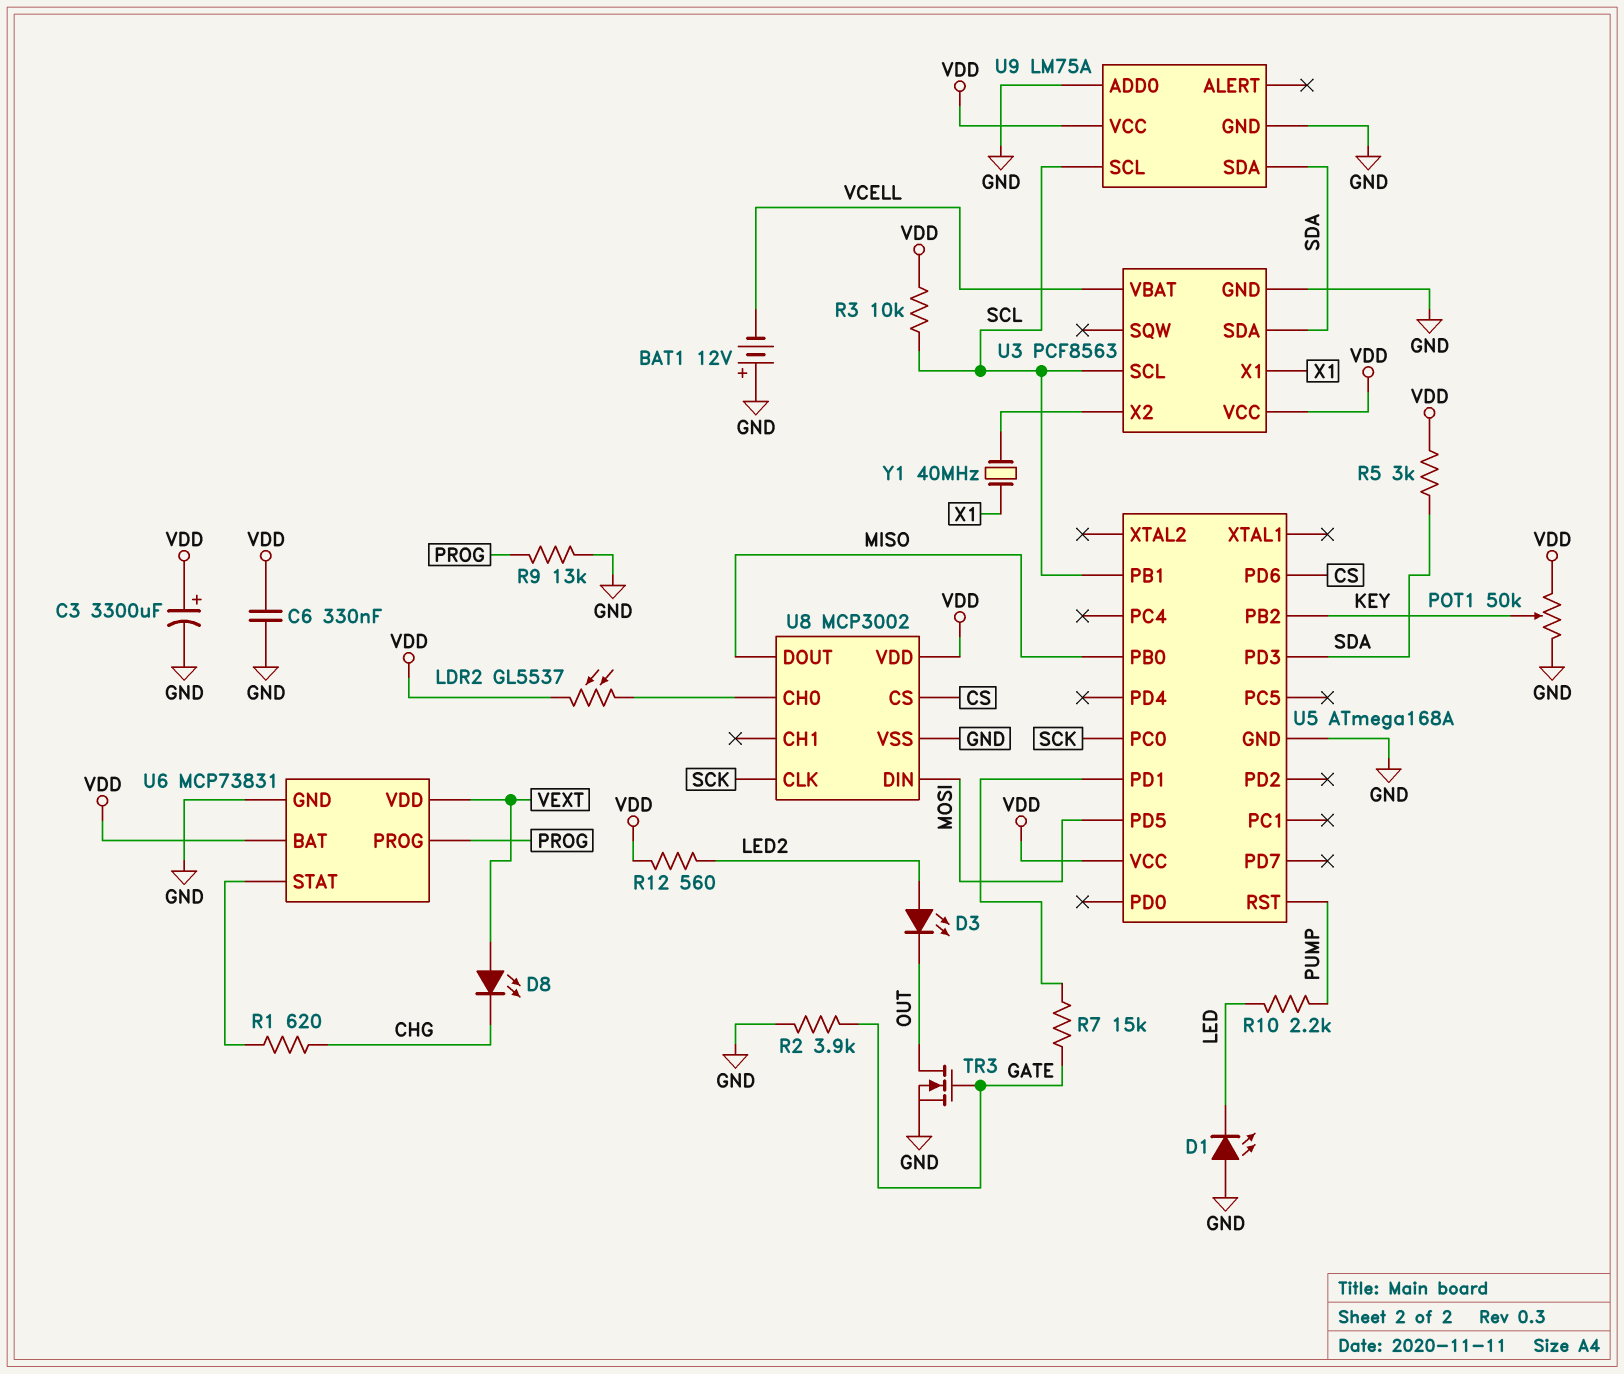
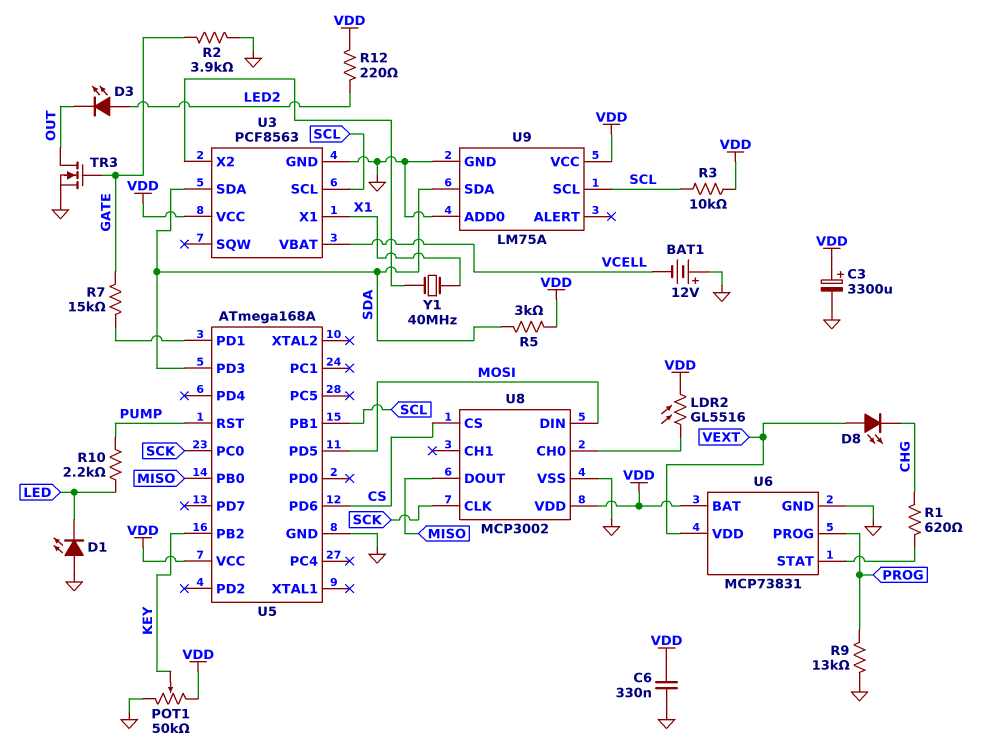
LDR2: GL5537 (U8/CH0, VDD) -> GL5516 (U8/CH0, VDD)
R12: 560 (LED2, VDD) -> 220 (LED2, VDD)

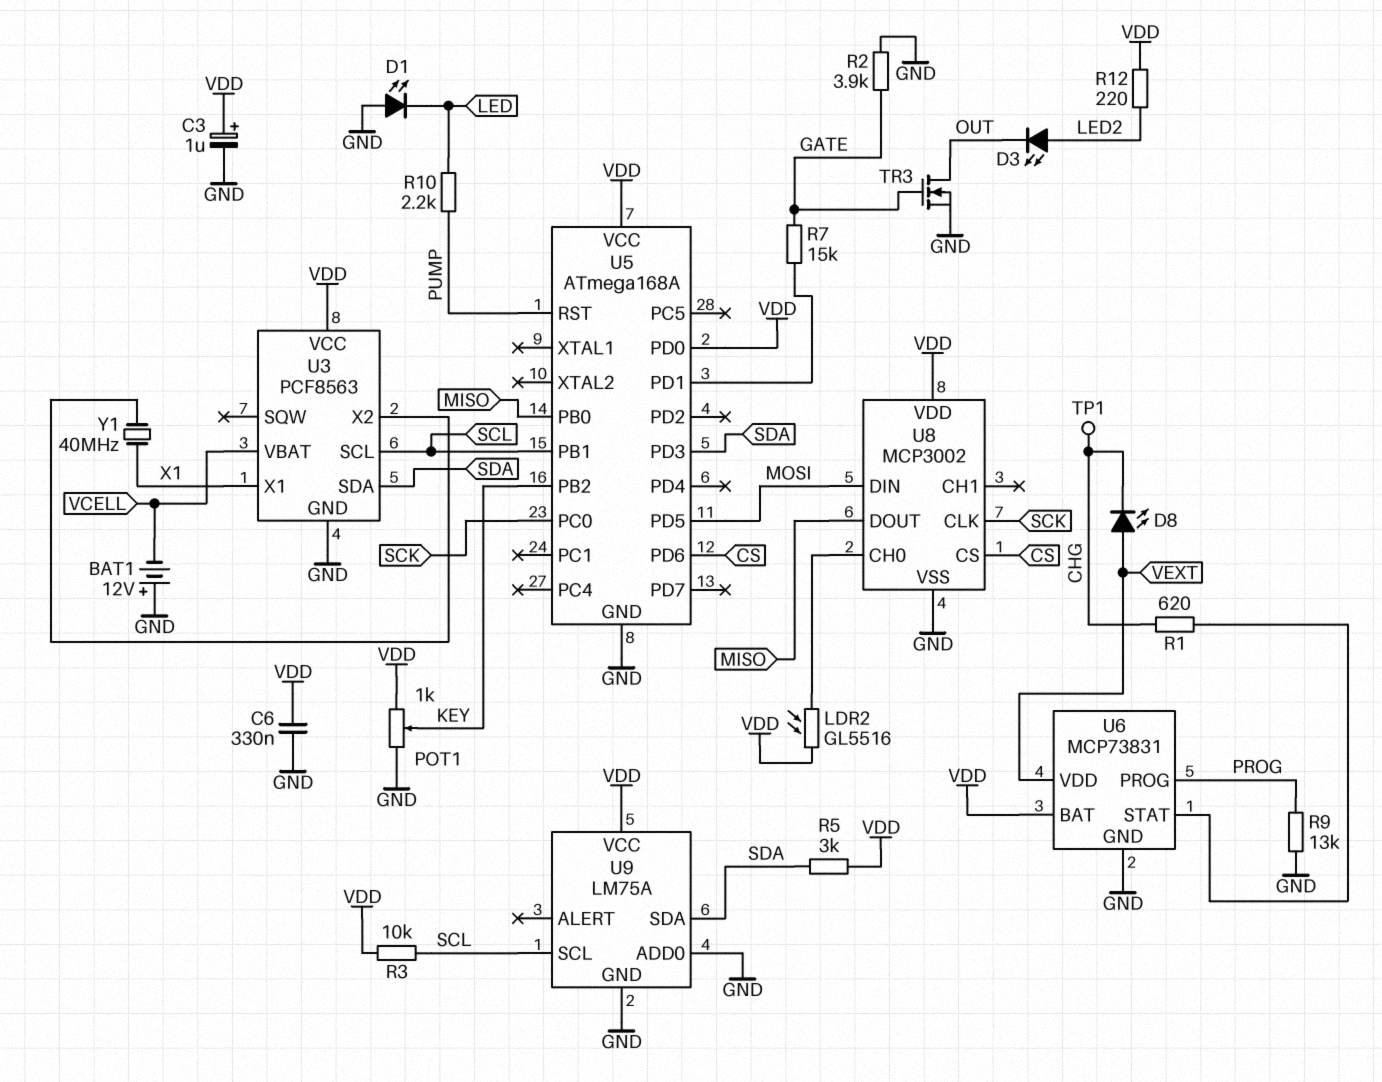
C3: 3300uF (plus VDD, minus GND) -> 1uF (plus VDD, minus GND)
POT1: 50k (GND, VDD, wiper KEY) -> 1k (GND, VDD, wiper KEY)
TP1: none -> test point (CHG)
U5 pin PD0: none -> VDD

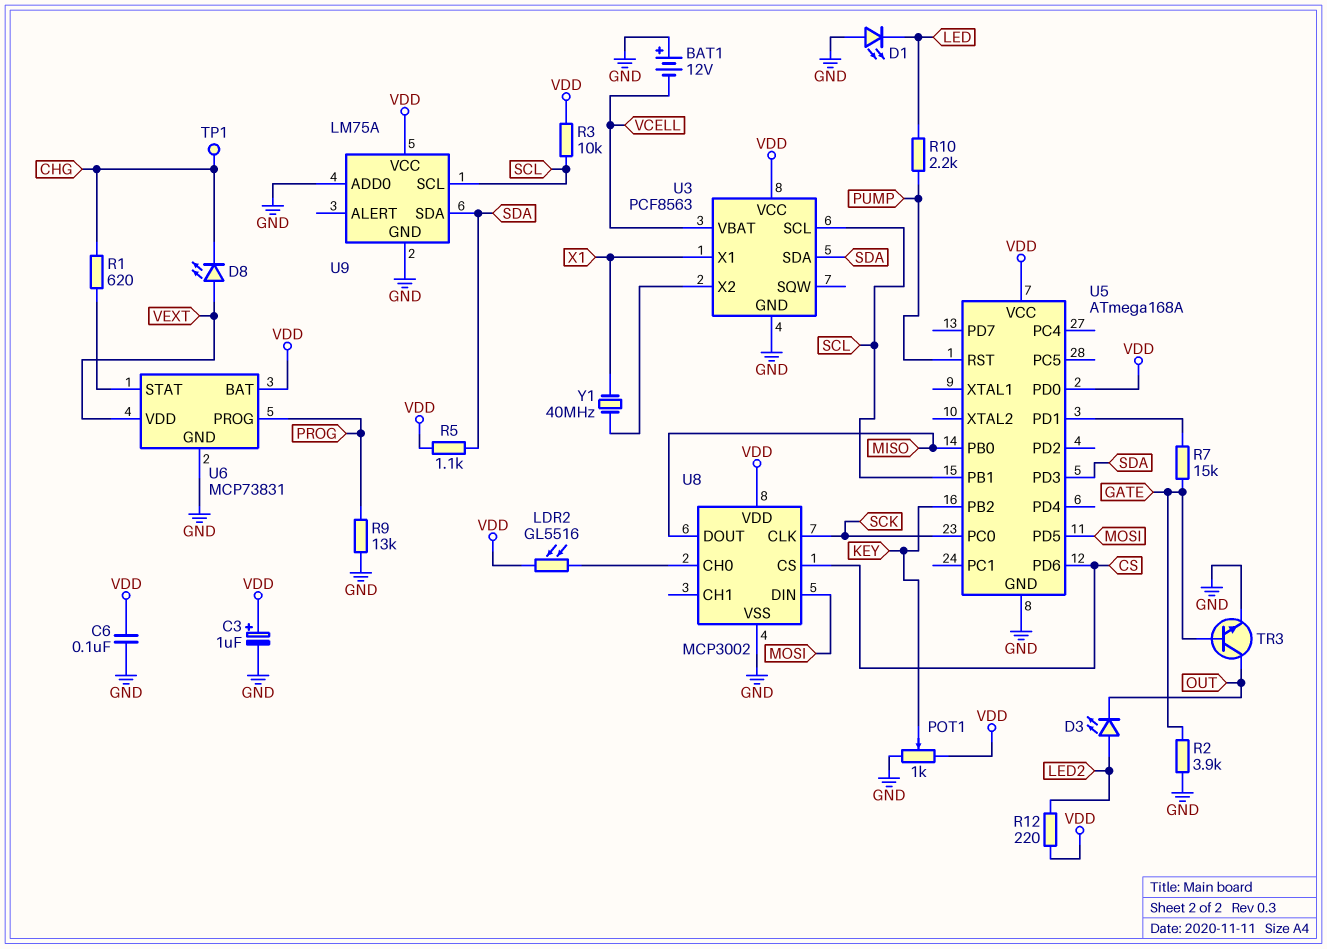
C6: 330nF (GND, VDD) -> 100nF (GND, VDD)
R5: 3k (SDA, VDD) -> 1.1k (SDA, VDD)
TR3: NMOS (G GATE, D OUT, S GND) -> NPN (B GATE, C OUT, E GND)

